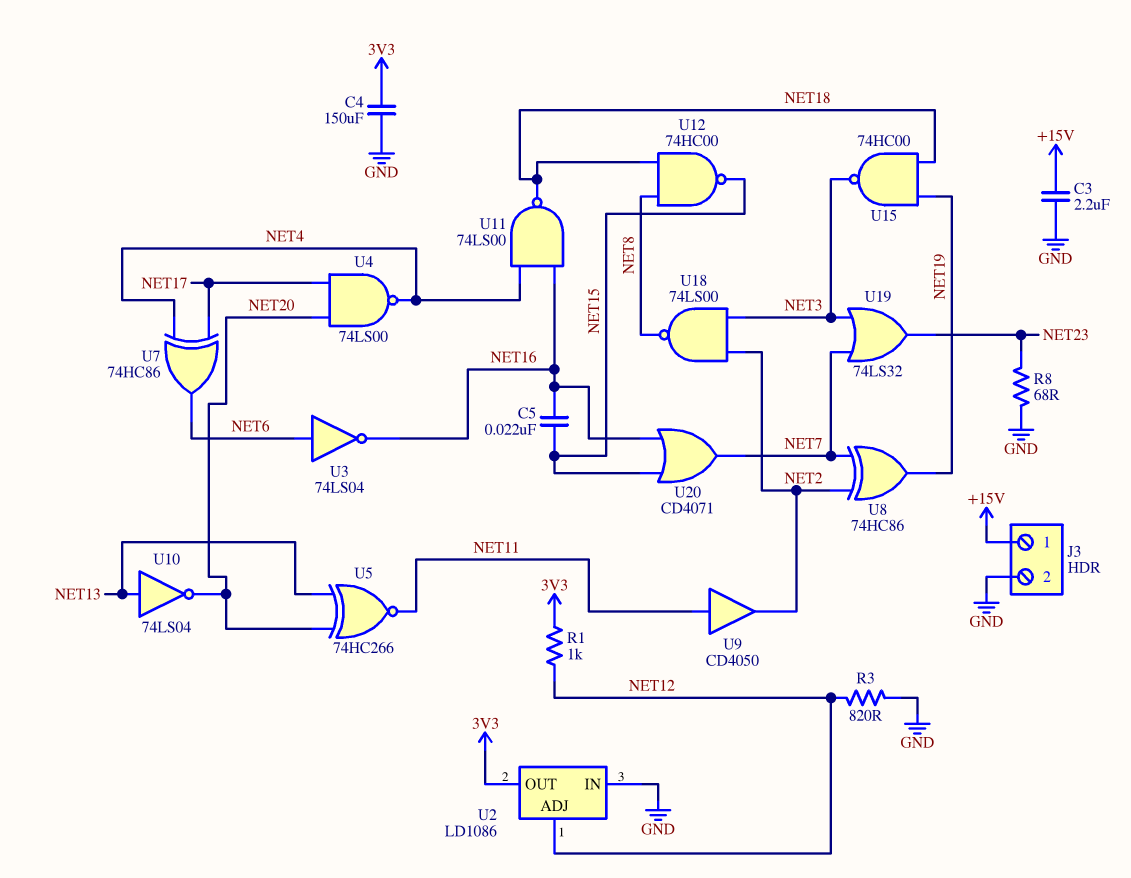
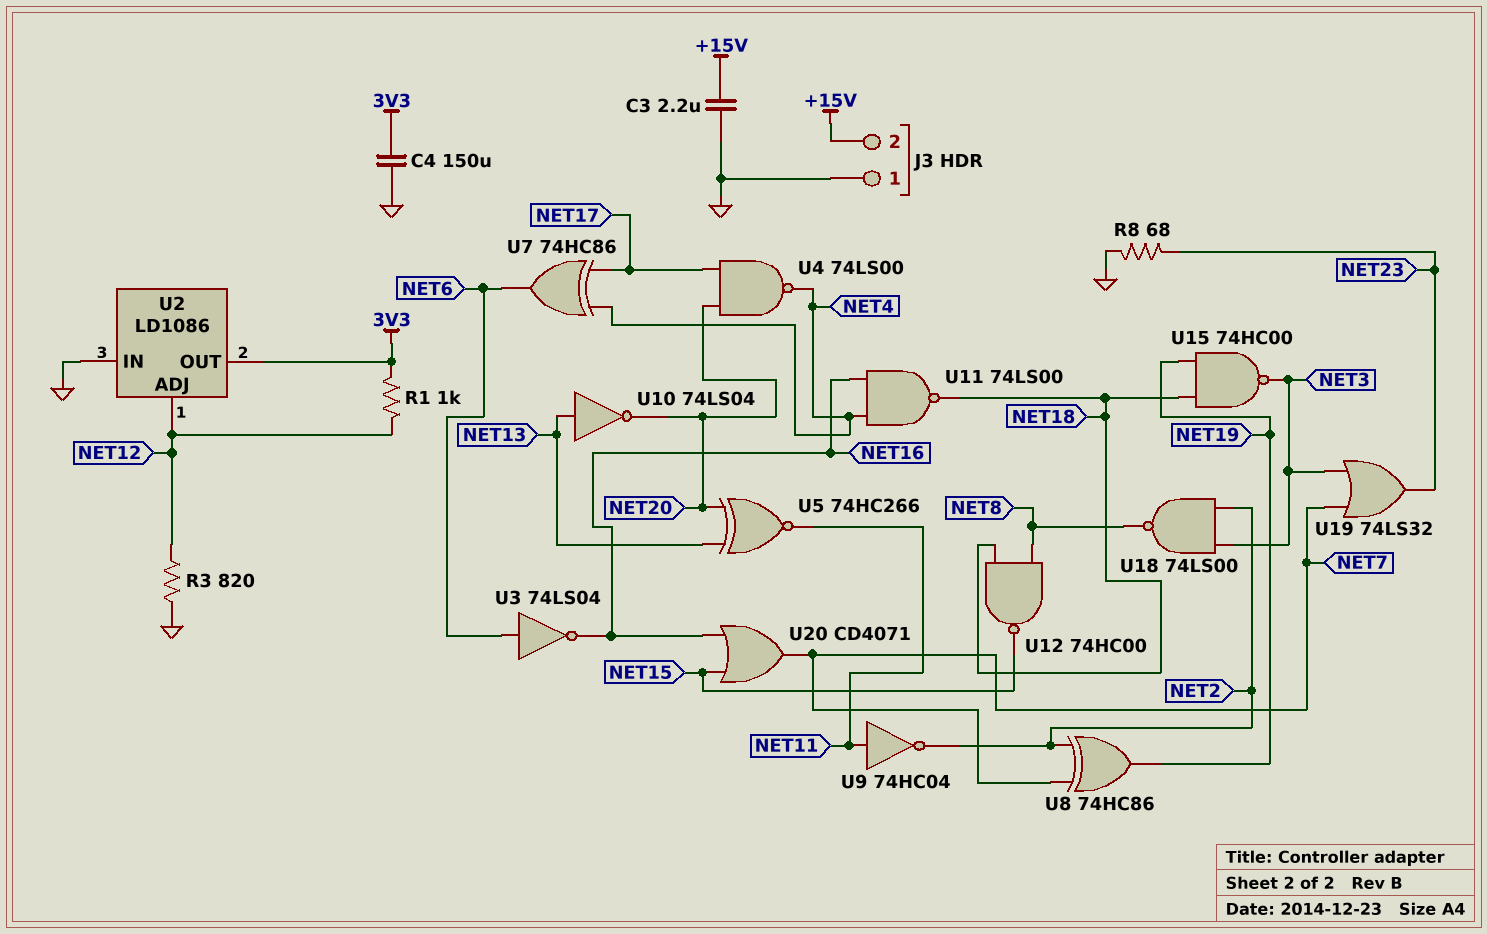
C5: 22nF (NET15, NET16) -> none
J3 pin 1: +15V -> GND
J3 pin 2: GND -> +15V
U9: buffer CD4050 (in NET11, out NET2) -> NOT 74HC04 (in NET11, out NET2)

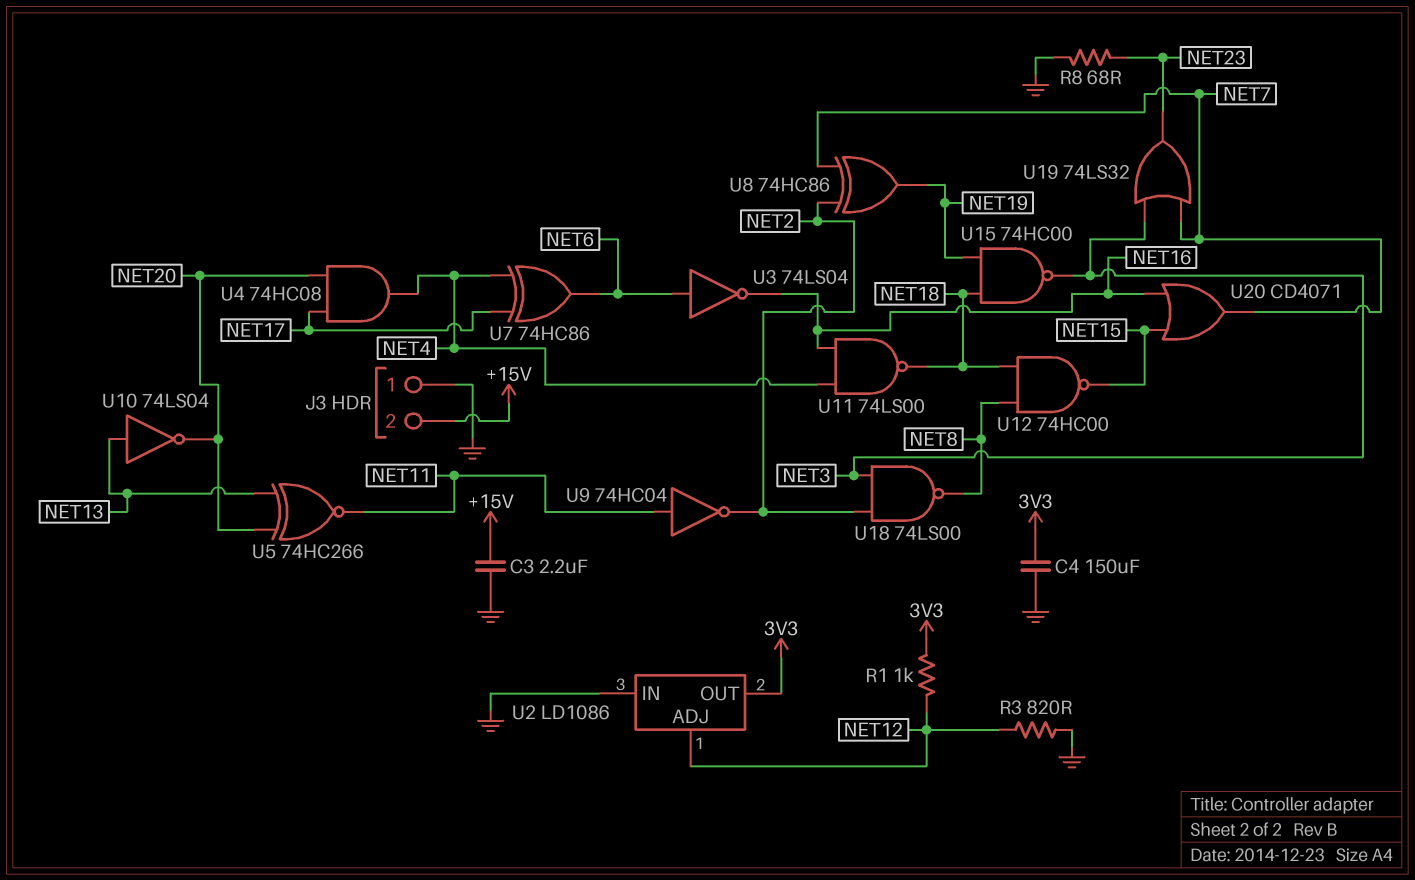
U4: NAND 74LS00 (in NET17, in NET20, out NET4) -> AND 74HC08 (in NET17, in NET20, out NET4)

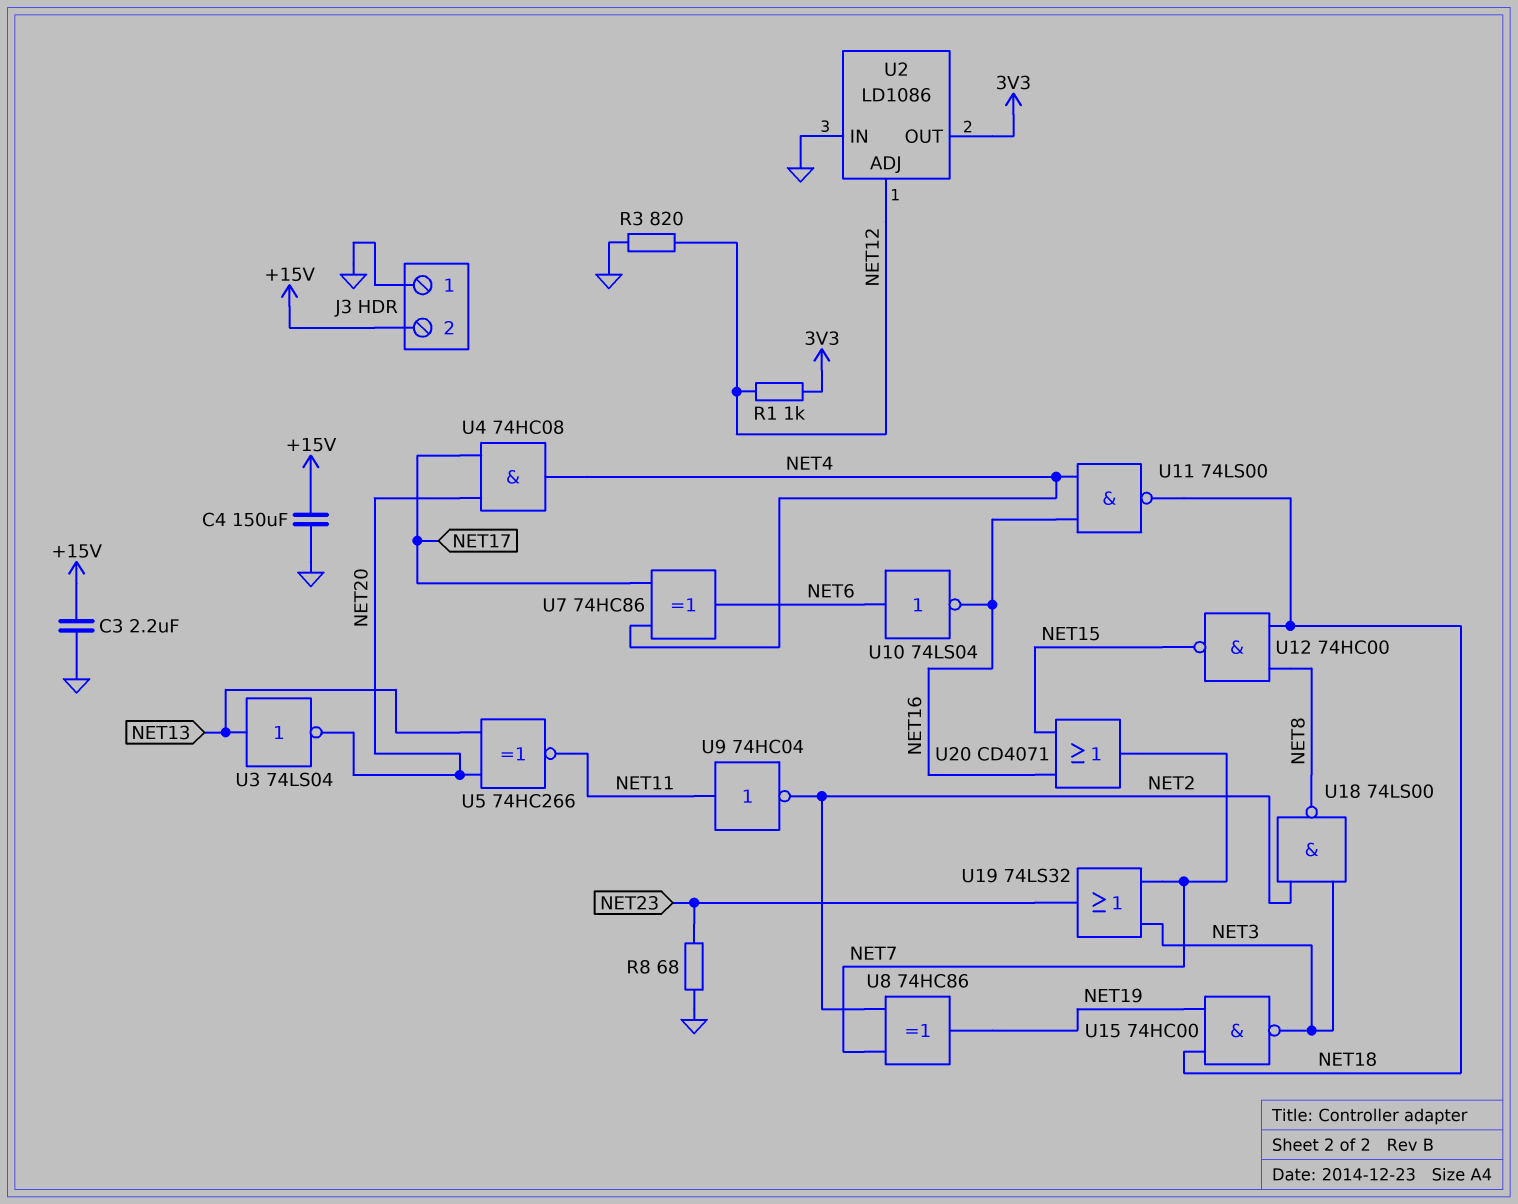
C4: 150uF (3V3, GND) -> 150uF (+15V, GND)
U3: NOT 74LS04 (in NET6, out NET16) -> NOT 74LS04 (in NET13, out NET20)
U10: NOT 74LS04 (in NET13, out NET20) -> NOT 74LS04 (in NET6, out NET16)

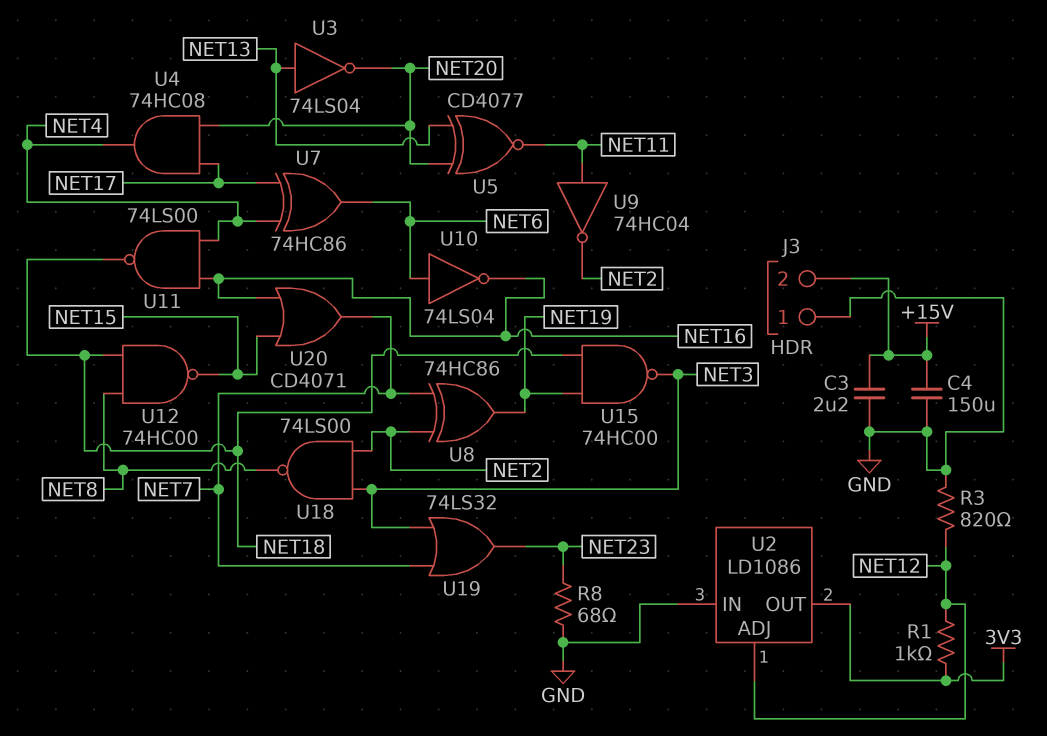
U5: XNOR 74HC266 (in NET13, in NET20, out NET11) -> XNOR CD4077 (in NET13, in NET20, out NET11)

